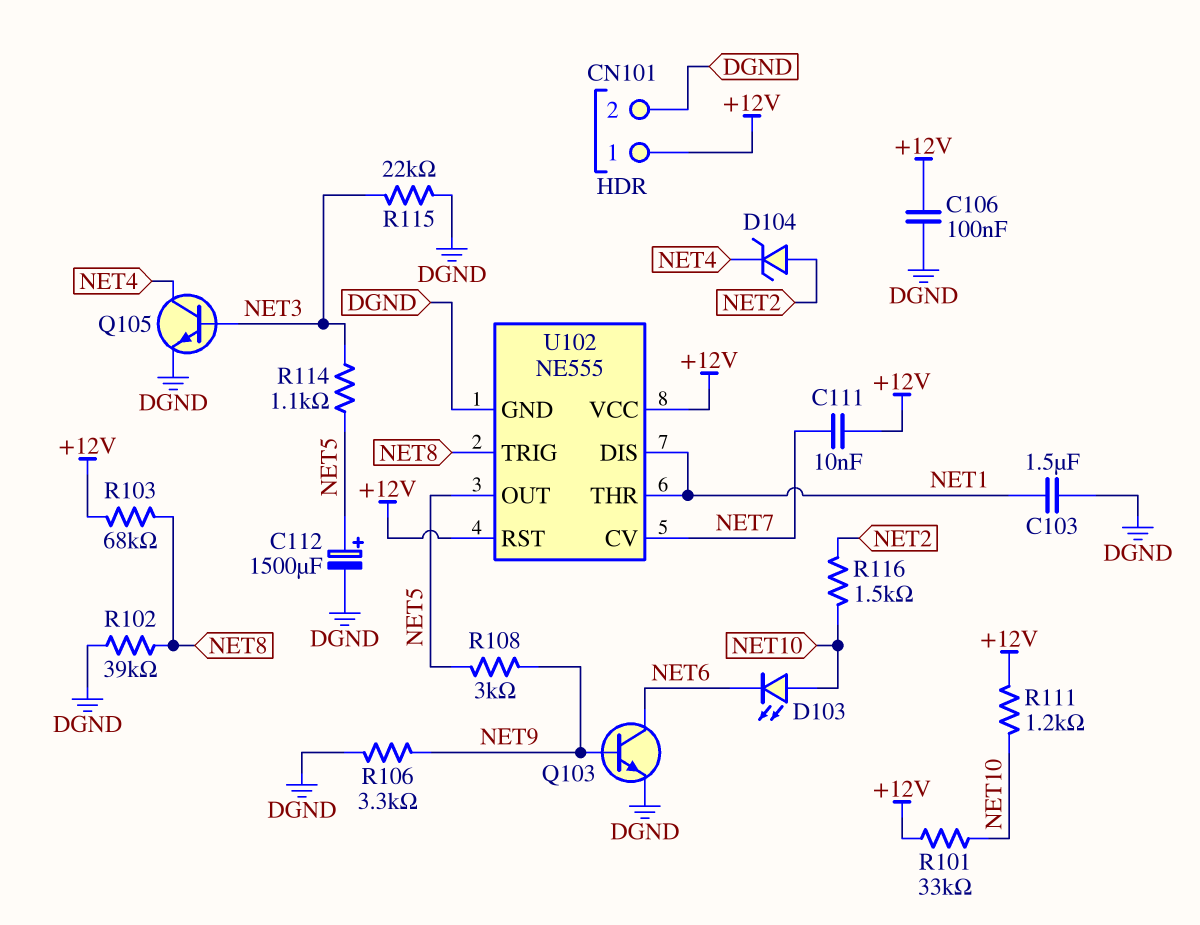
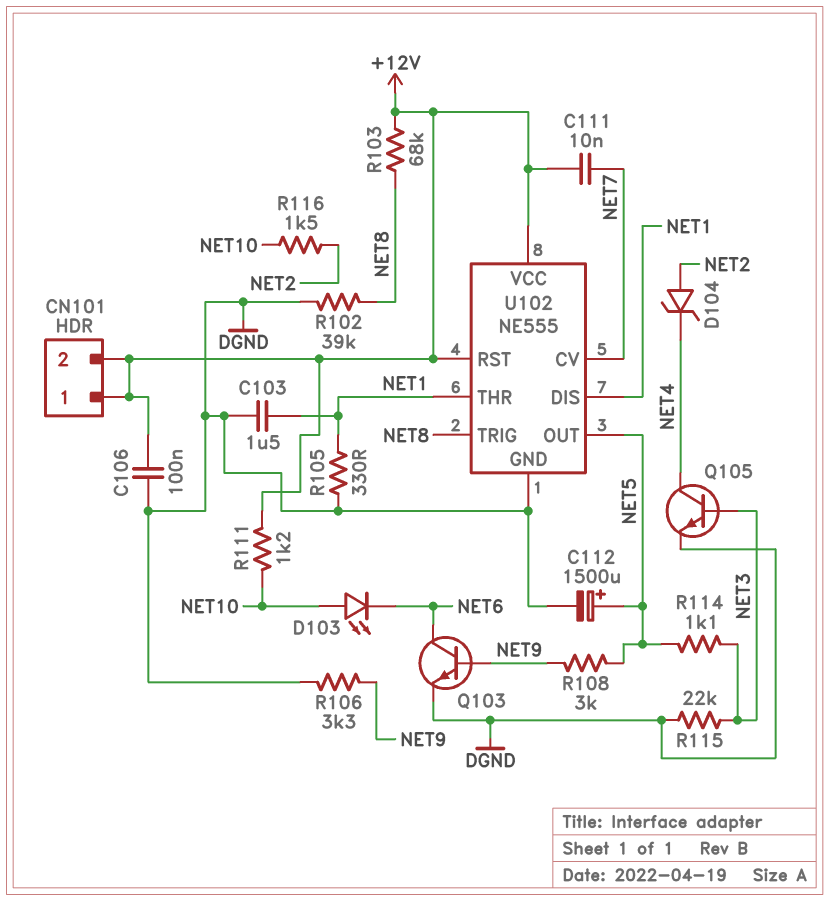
CN101 pin 2: DGND -> +12V
R101: 33k (+12V, NET10) -> none
R105: none -> 330 (DGND, NET1)

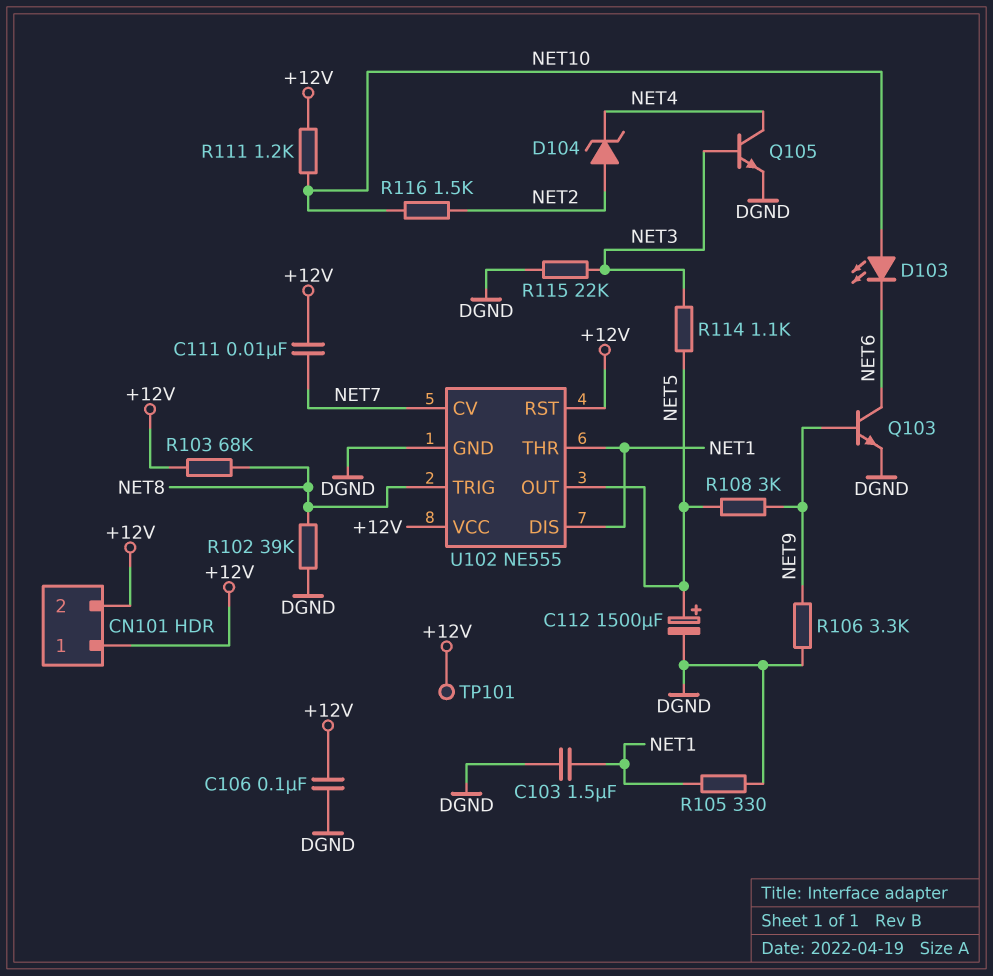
TP101: none -> test point (+12V)

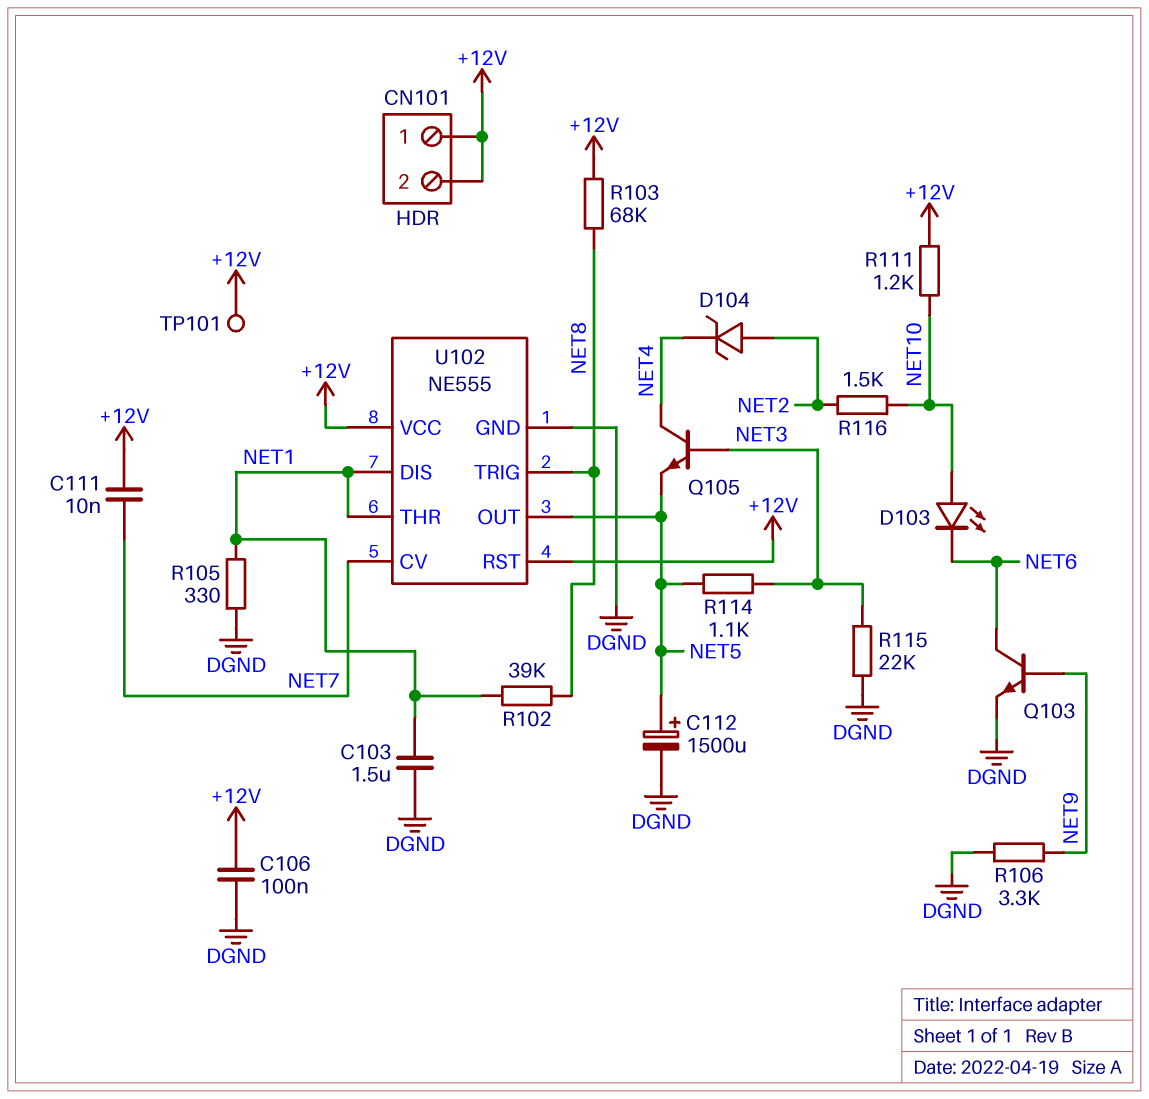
Q105: NPN (B NET3, C NET4, E DGND) -> NPN (B NET3, C NET4, E NET5)
R102: 39k (DGND, NET8) -> 39k (NET1, NET8)
R108: 3k (NET5, NET9) -> none

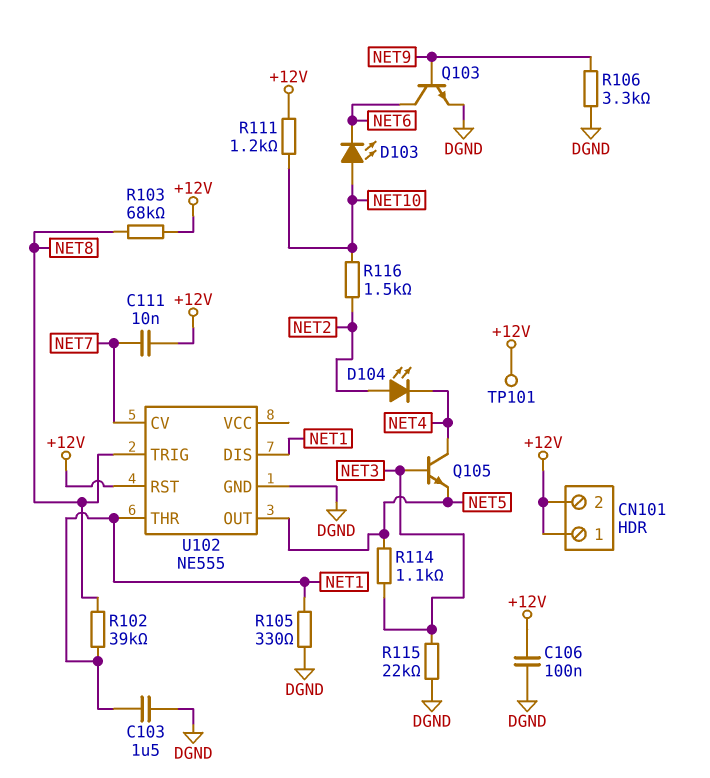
C112: 1500uF (plus NET5, minus DGND) -> none
D104: zener (A NET2, K NET4) -> LED (A NET2, K NET4)
U102 pin VCC: +12V -> none

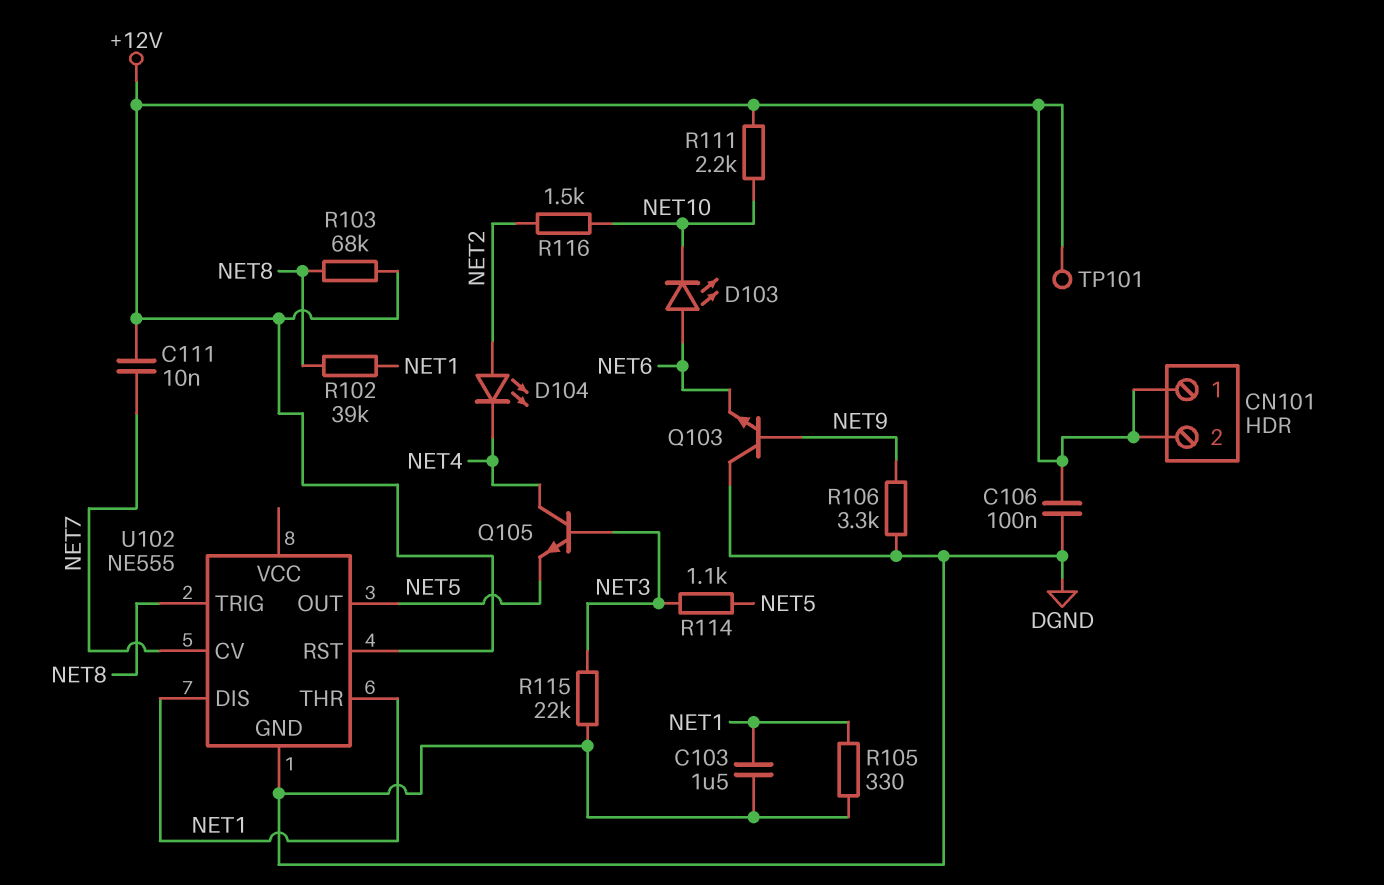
D103: LED (A NET10, K NET6) -> LED (A NET6, K NET10)
Q103: NPN (B NET9, C NET6, E DGND) -> NPN (B NET9, C DGND, E NET6)
R111: 1.2k (+12V, NET10) -> 2.2k (+12V, NET10)

